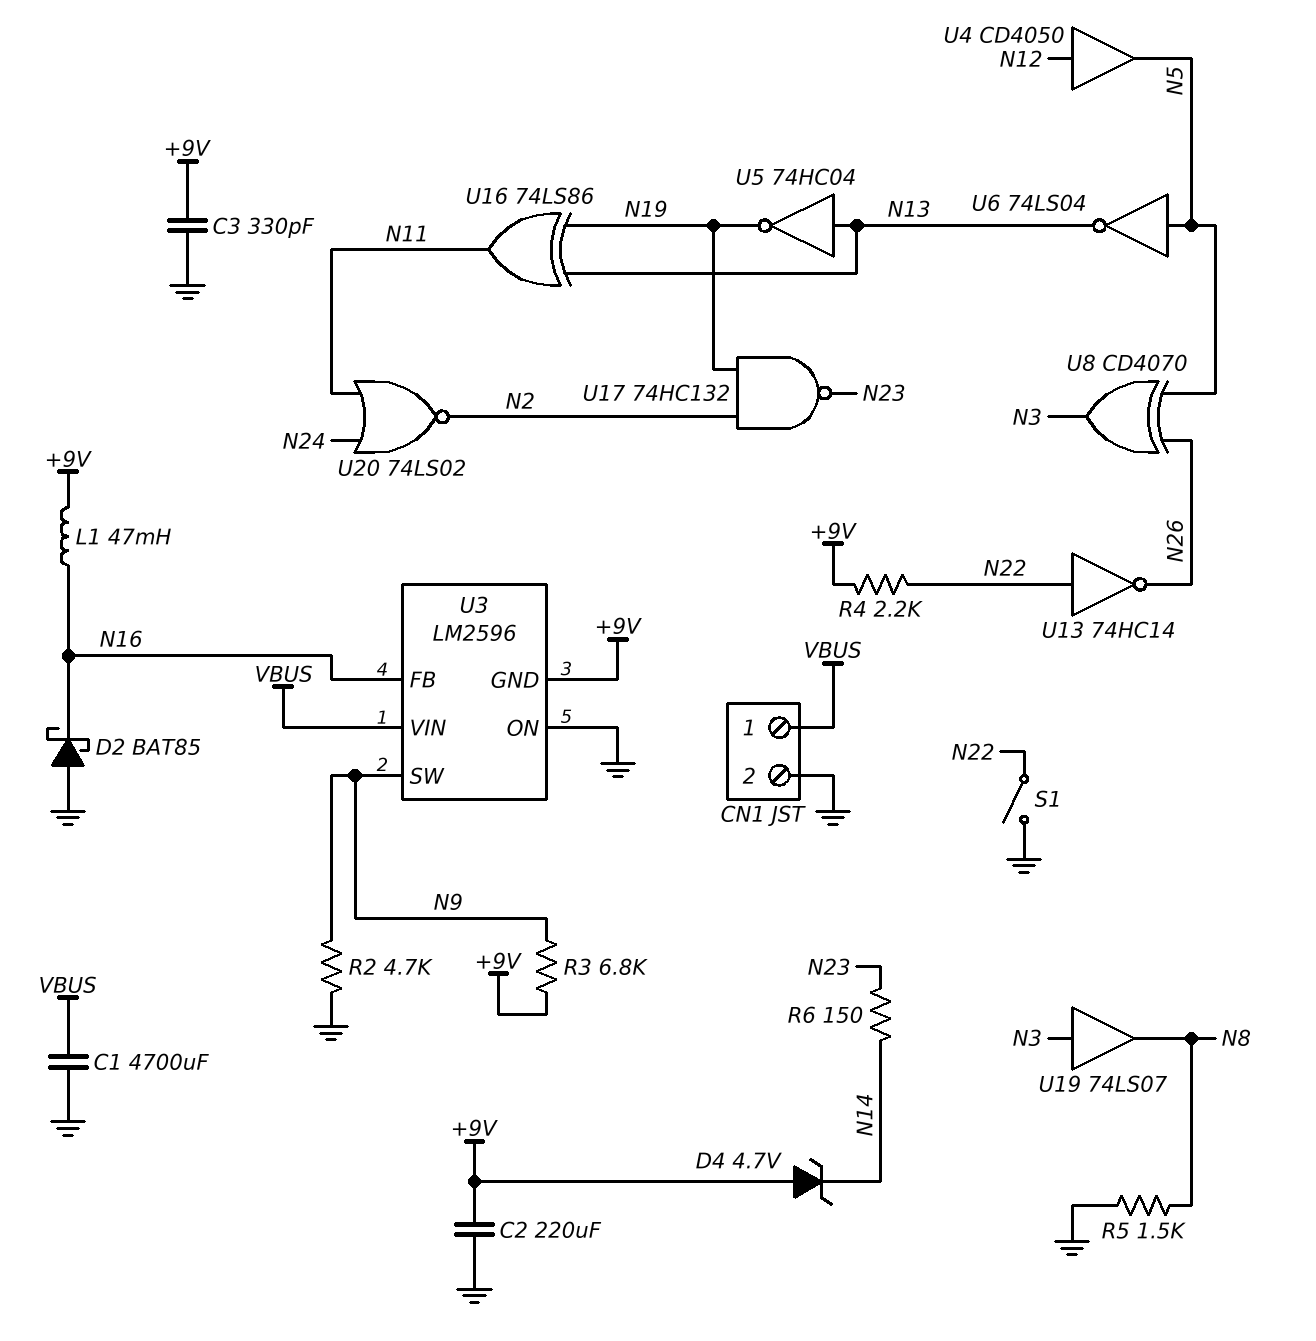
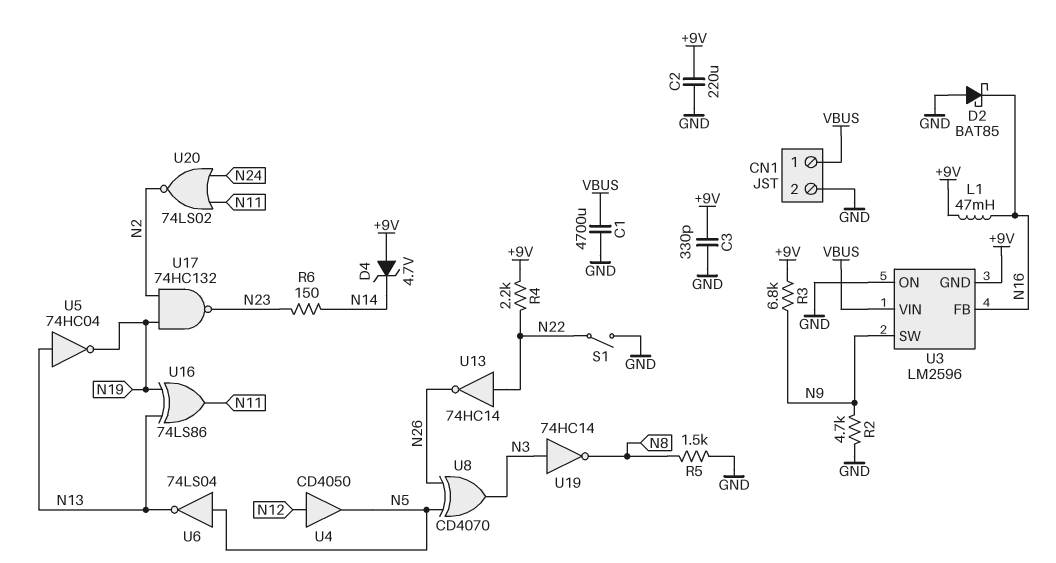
U19: buffer 74LS07 (in N3, out N8) -> NOT 74HC14 (in N3, out N8)

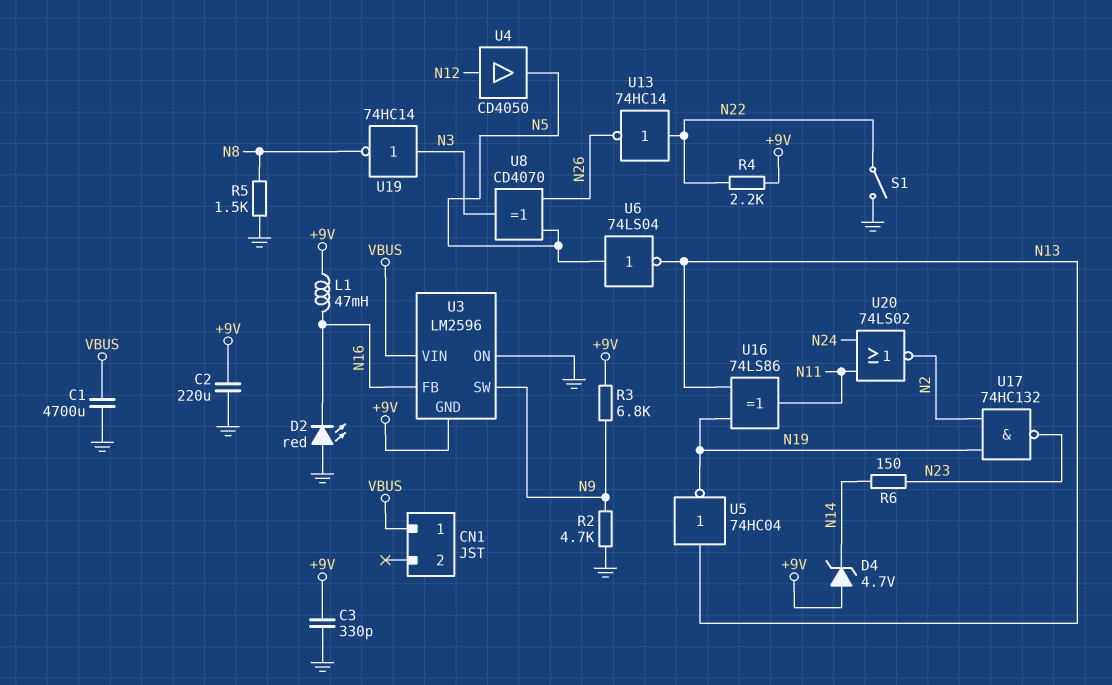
CN1 pin 2: GND -> none
D2: schottky BAT85 (A GND, K N16) -> LED red (A GND, K N16)

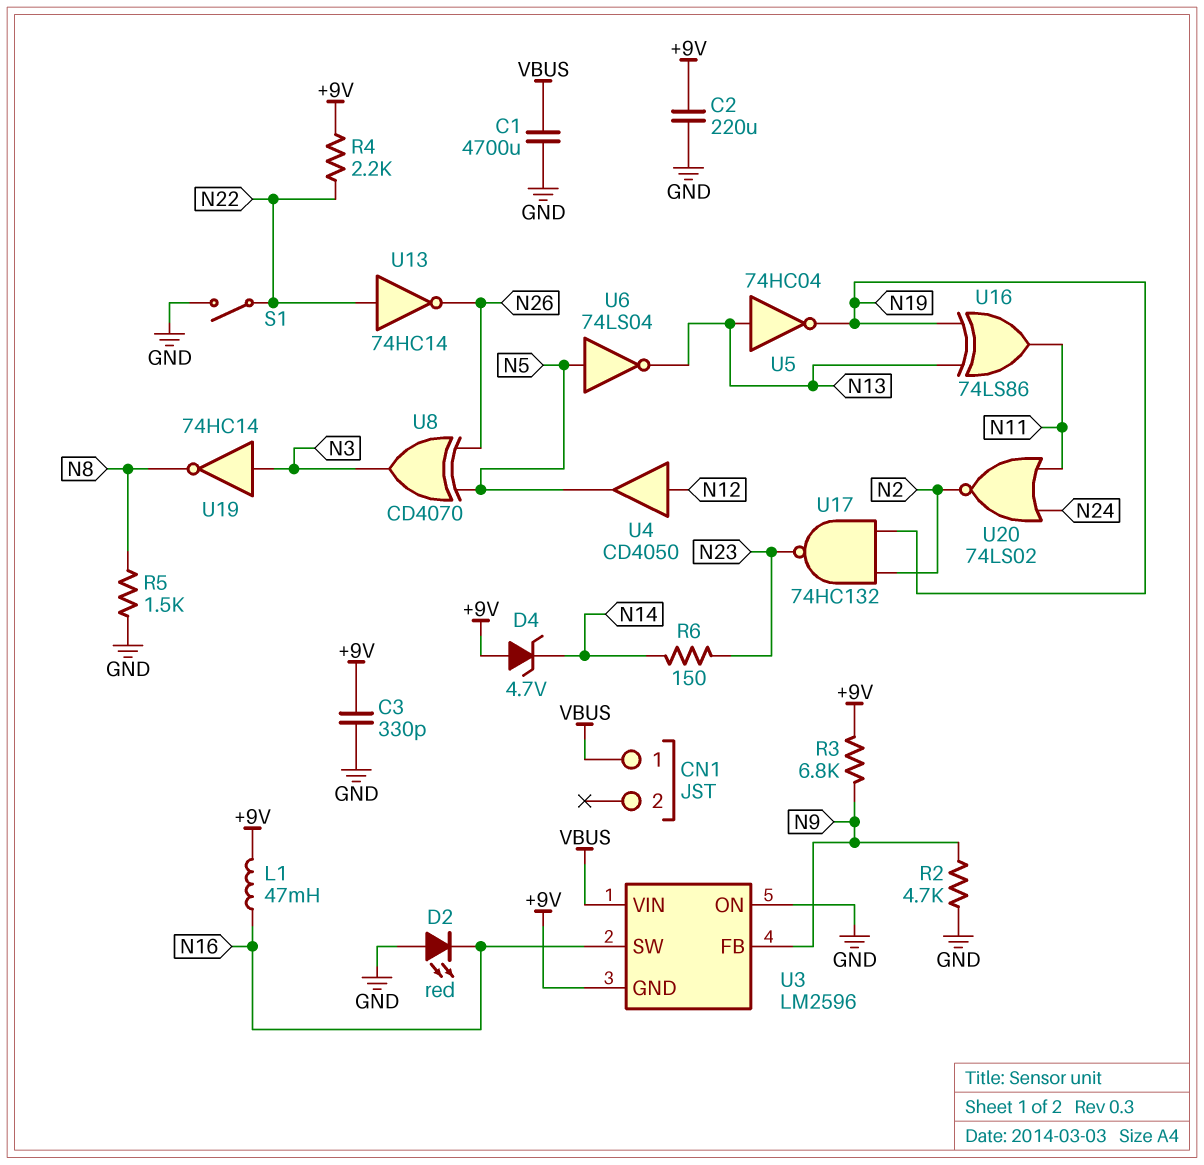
U3 pin FB: N16 -> N9
U3 pin SW: N9 -> N16

